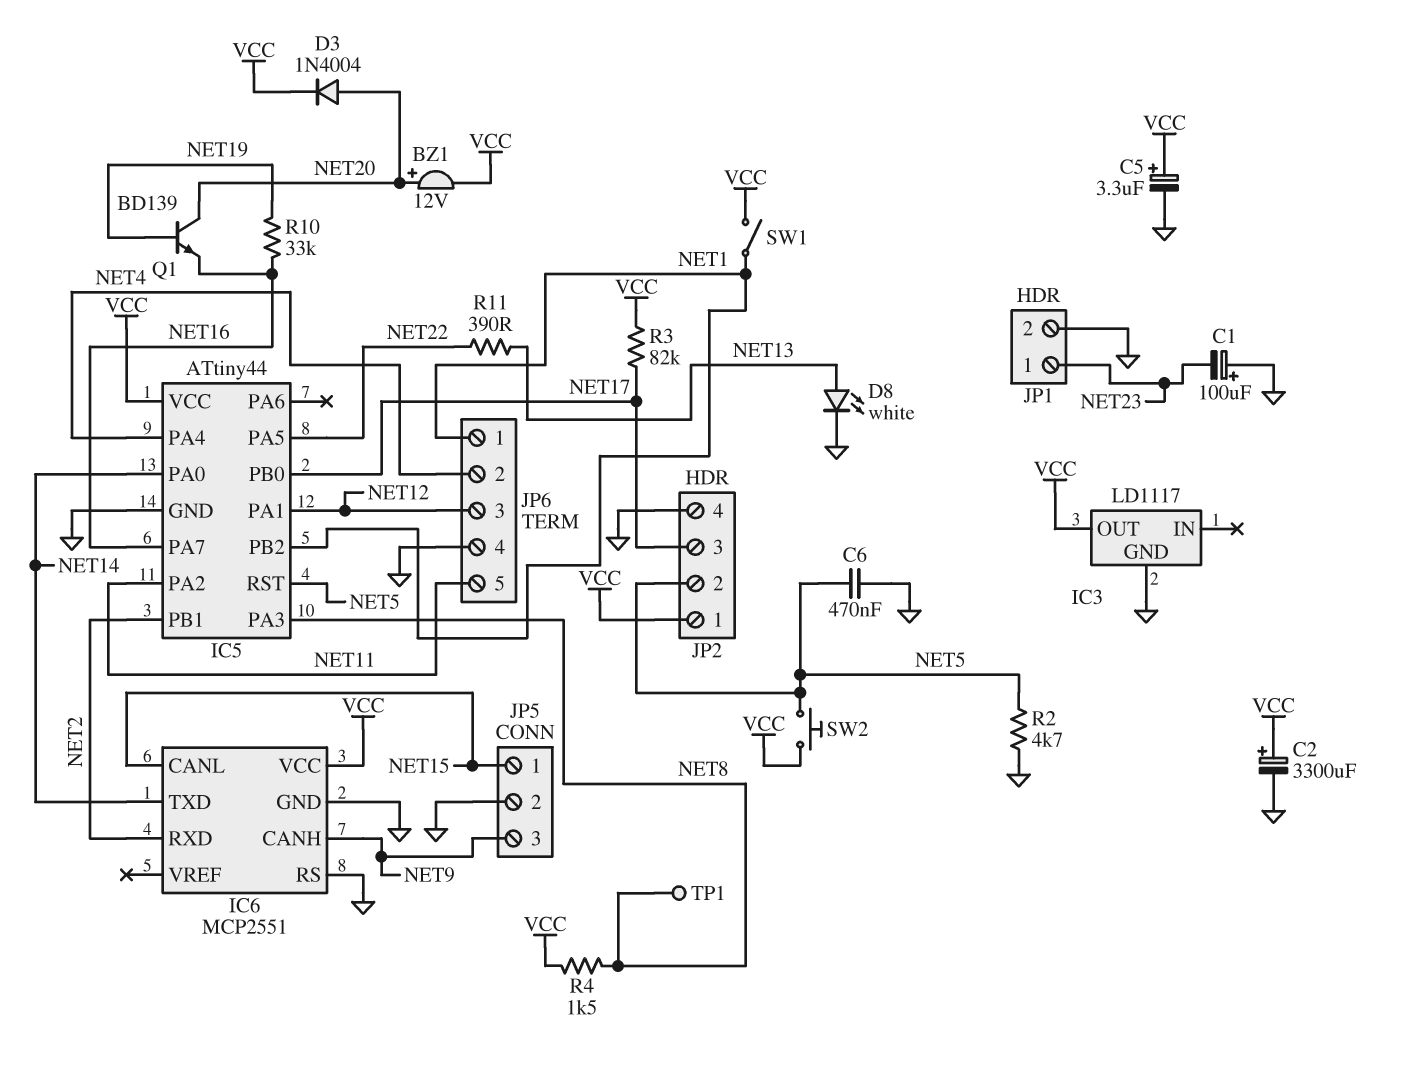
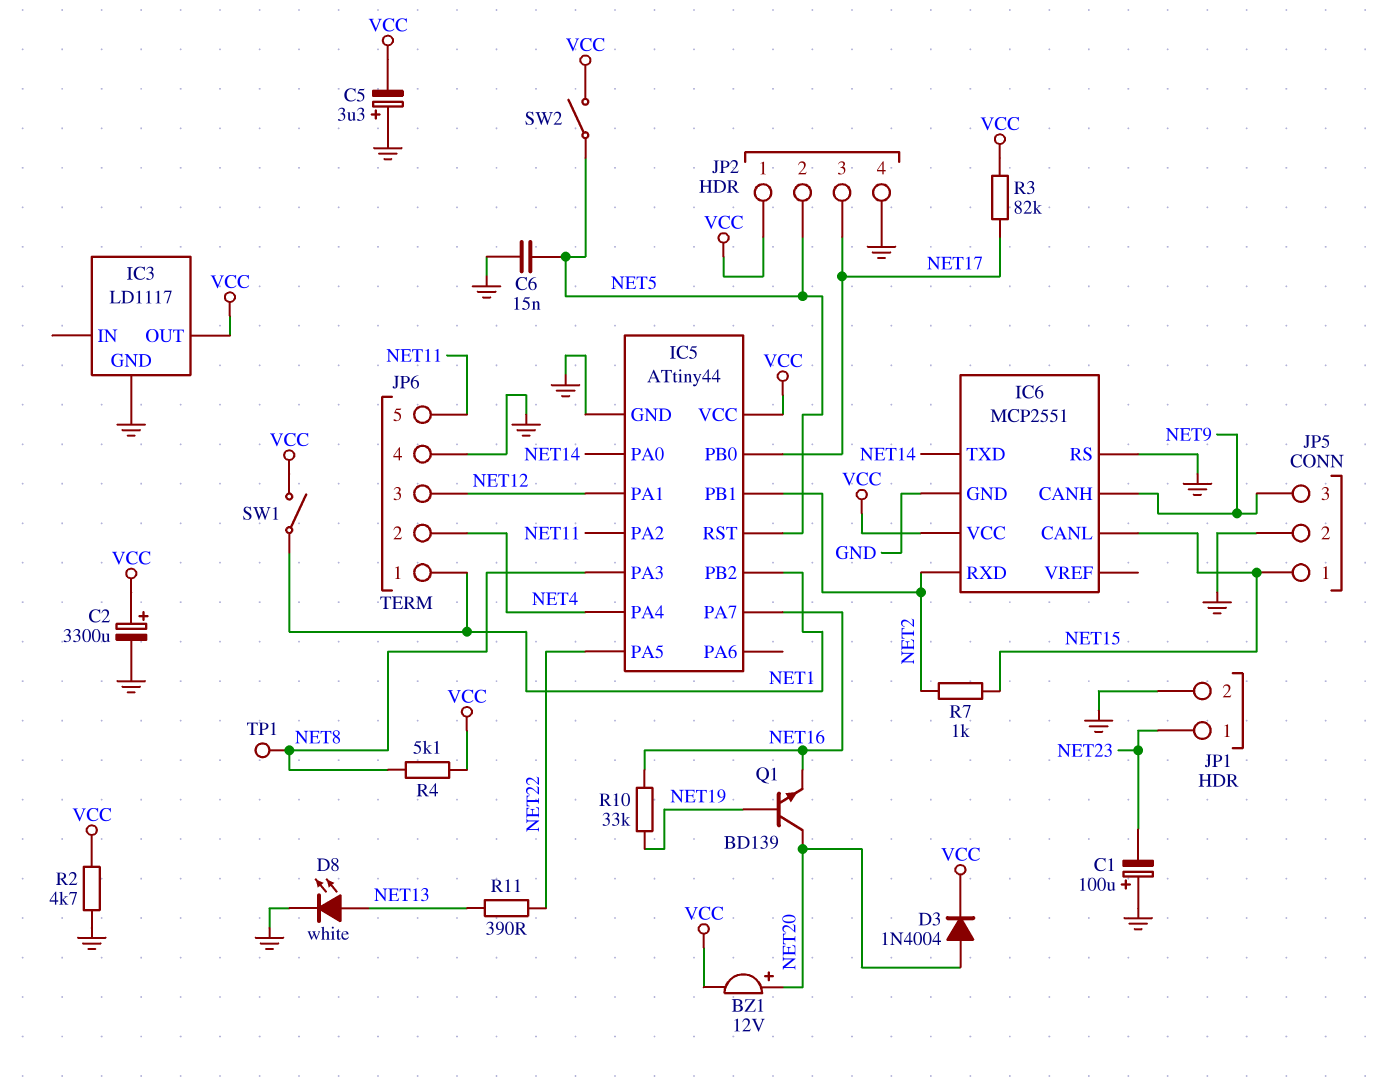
C5: 3.3uF (plus VCC, minus GND) -> 3.3uF (plus GND, minus VCC)
C6: 470nF (GND, NET5) -> 15nF (GND, NET5)
R2: 4.7k (GND, NET5) -> 4.7k (GND, VCC)
R4: 1.5k (NET8, VCC) -> 5.1k (NET8, VCC)
R7: none -> 1k (NET2, NET15)
SW2: button (NET5, VCC) -> switch (NET5, VCC)

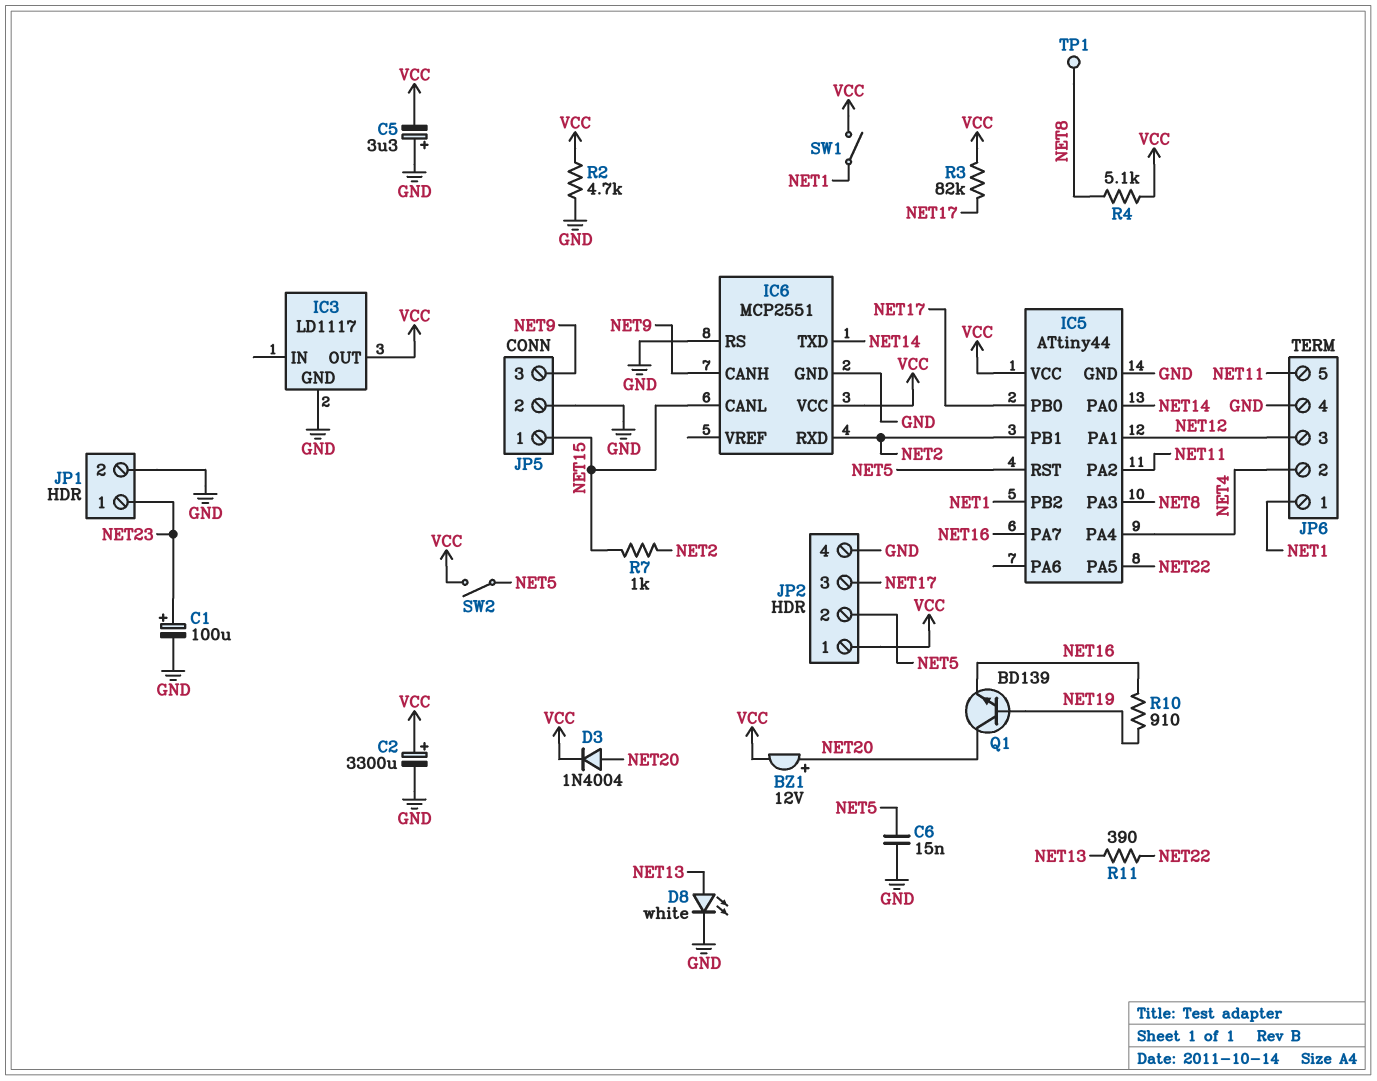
C1: 100uF (plus GND, minus NET23) -> 100uF (plus NET23, minus GND)
R10: 33k (NET16, NET19) -> 910 (NET16, NET19)

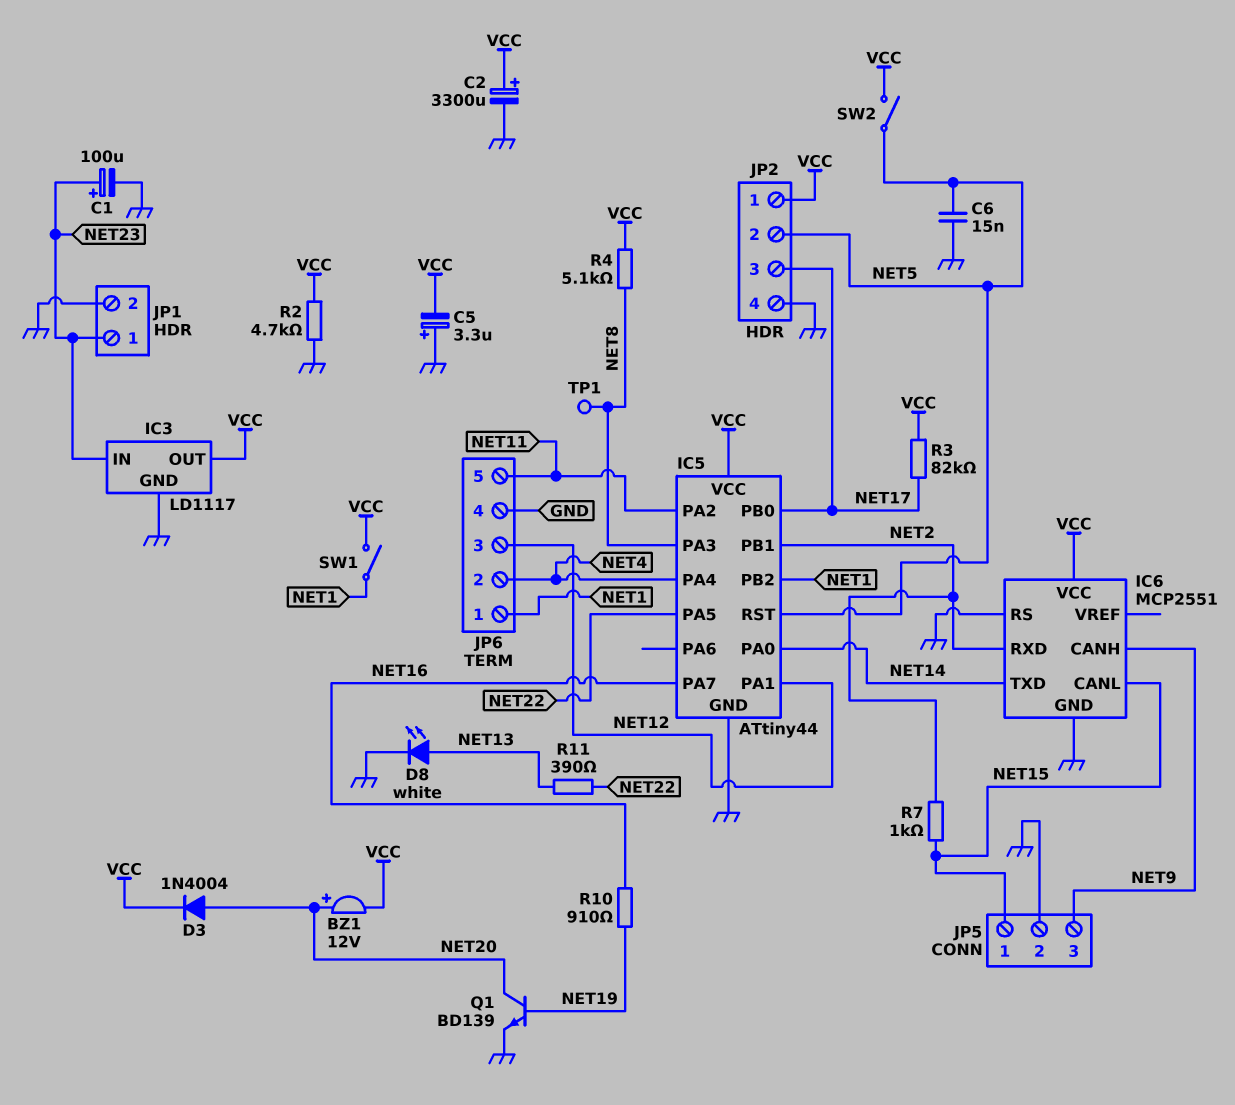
IC3 pin IN: none -> NET23
Q1: NPN BD139 (B NET19, C NET20, E NET16) -> NPN BD139 (B NET19, C NET20, E GND)

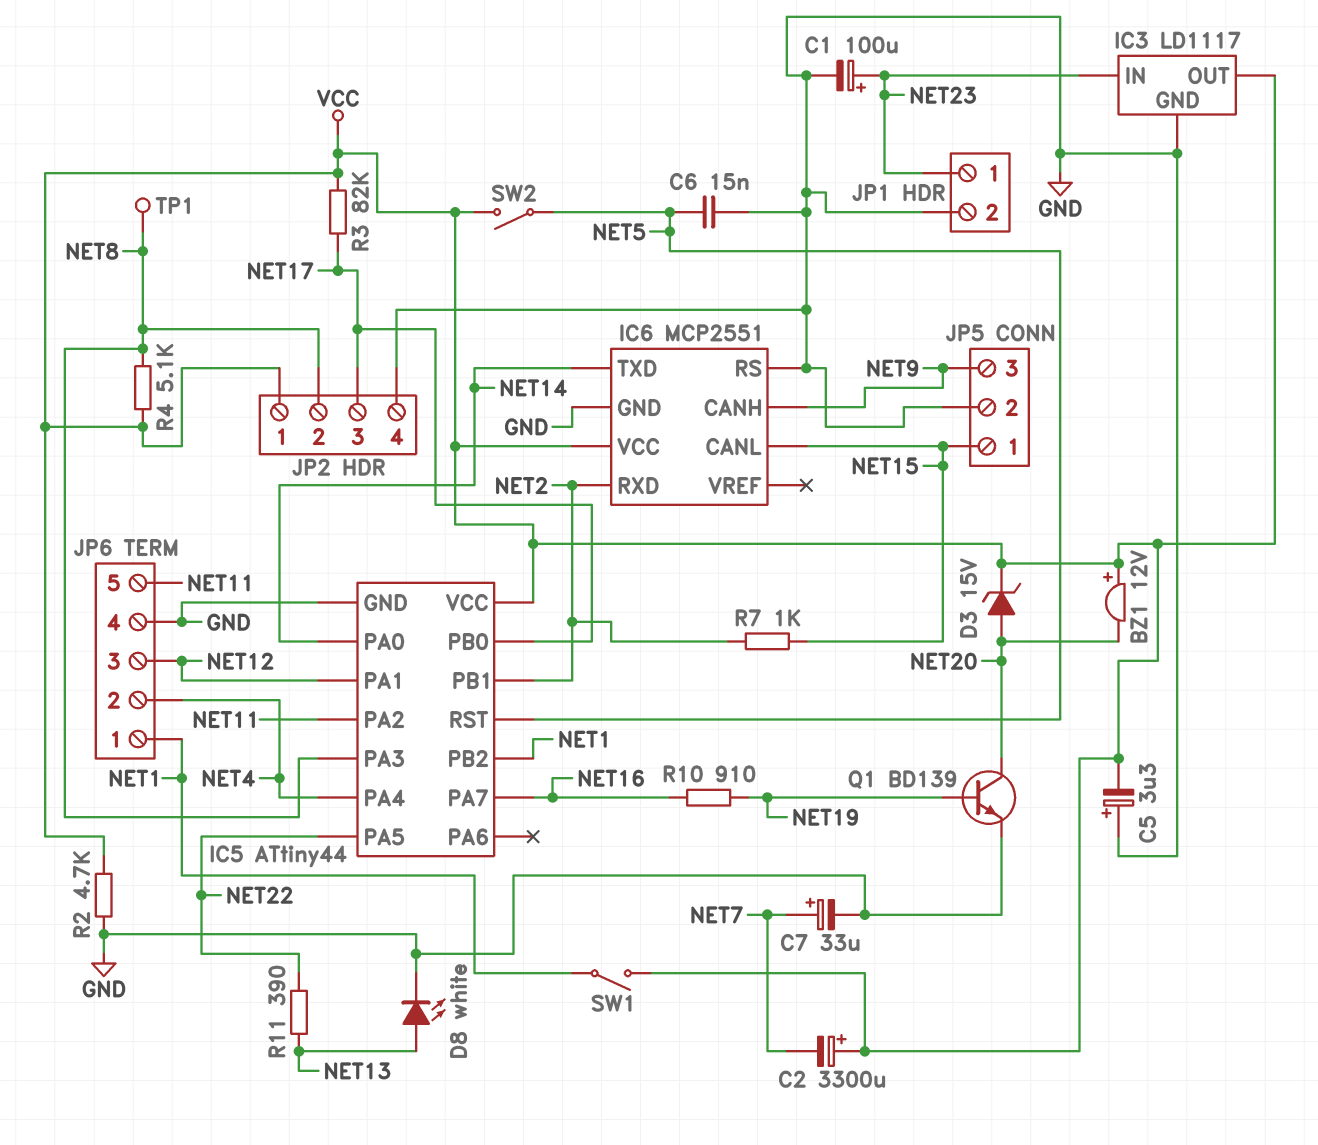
BZ1: buzzer 12V (plus NET20, minus VCC) -> buzzer 12V (plus VCC, minus NET20)
C2: 3300uF (plus VCC, minus GND) -> 3300uF (plus VCC, minus NET7)
C7: none -> 33uF (plus NET7, minus GND)
D3: diode 1N4004 (A NET20, K VCC) -> zener 15V (A NET20, K VCC)
JP2 pin 2: NET5 -> NET8

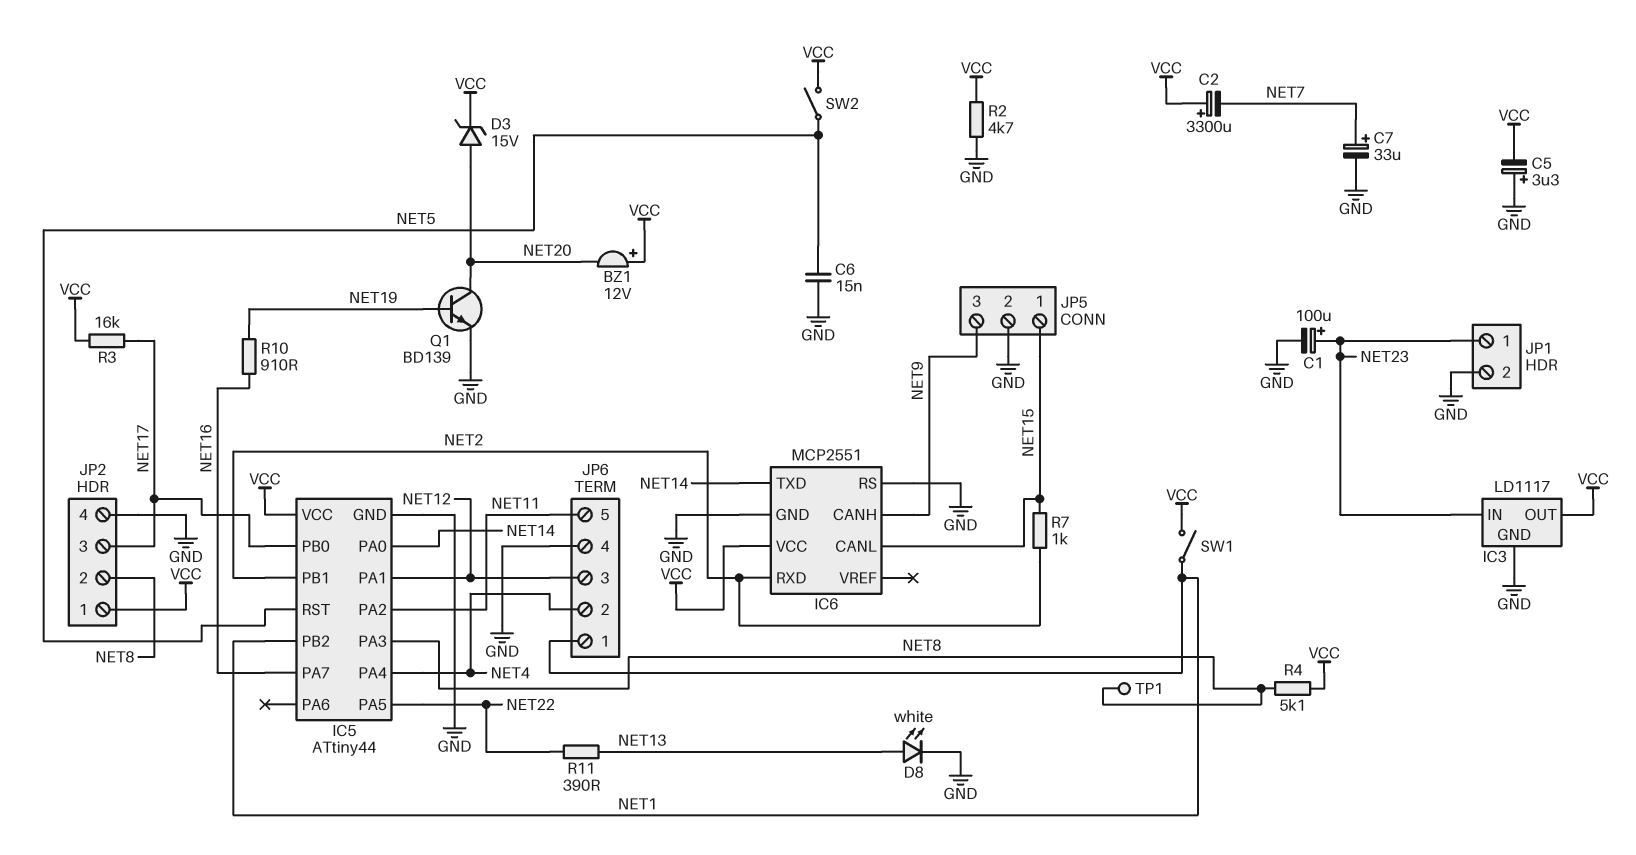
R3: 82k (NET17, VCC) -> 16k (NET17, VCC)

